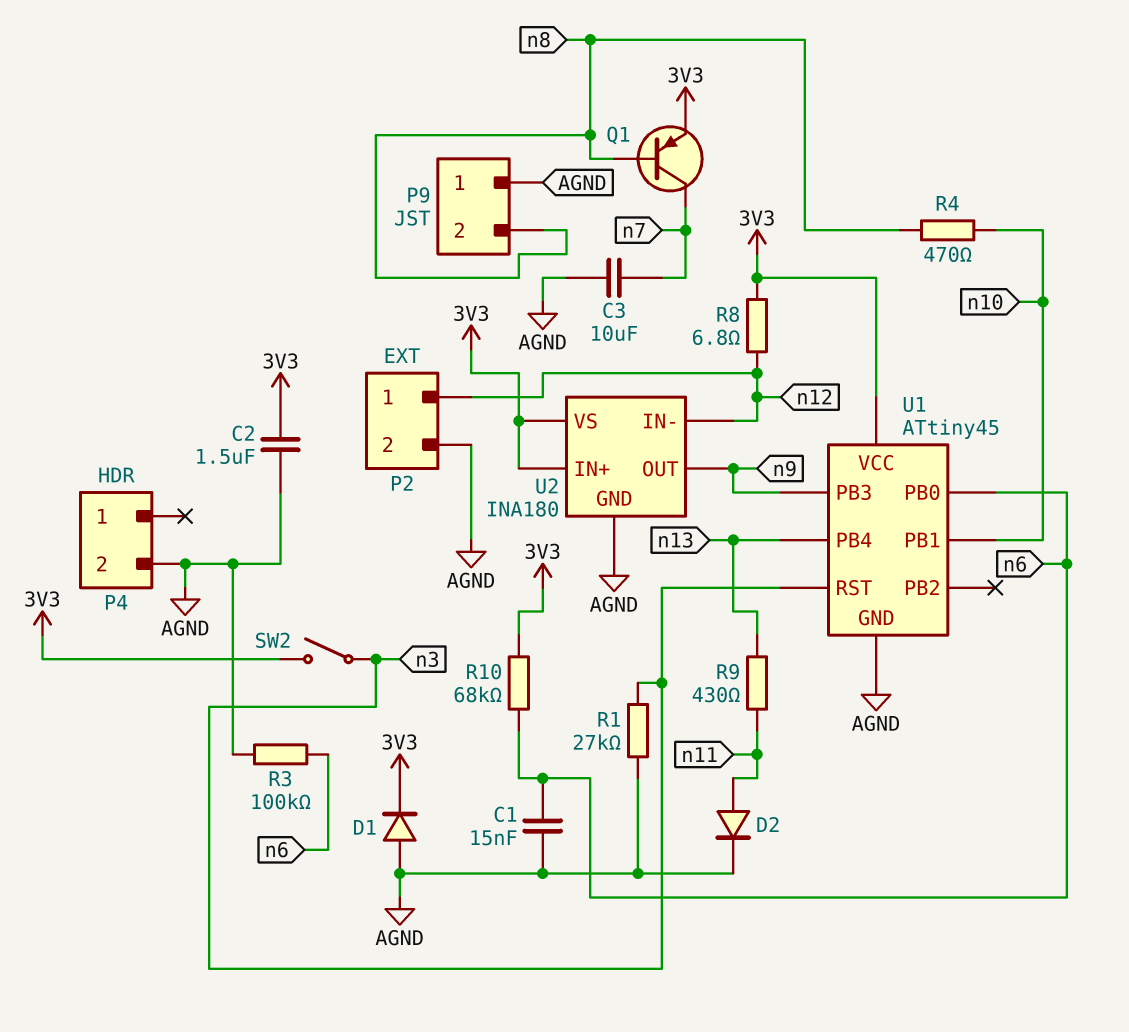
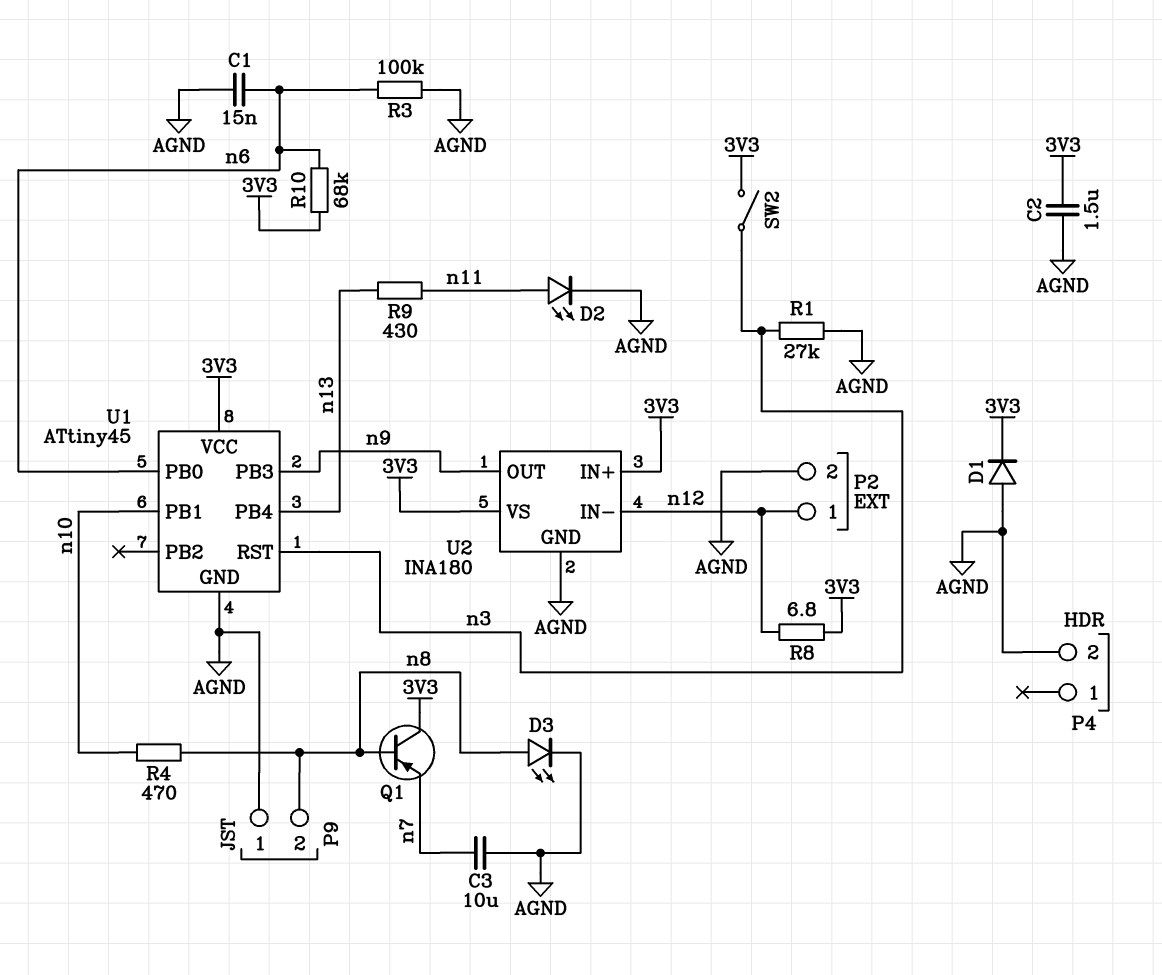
D2: diode (A n11, K AGND) -> LED (A n11, K AGND)
D3: none -> LED (A n8, K AGND)
Q1: PNP (B n8, C n7, E 3V3) -> PNP (B n8, C 3V3, E n7)

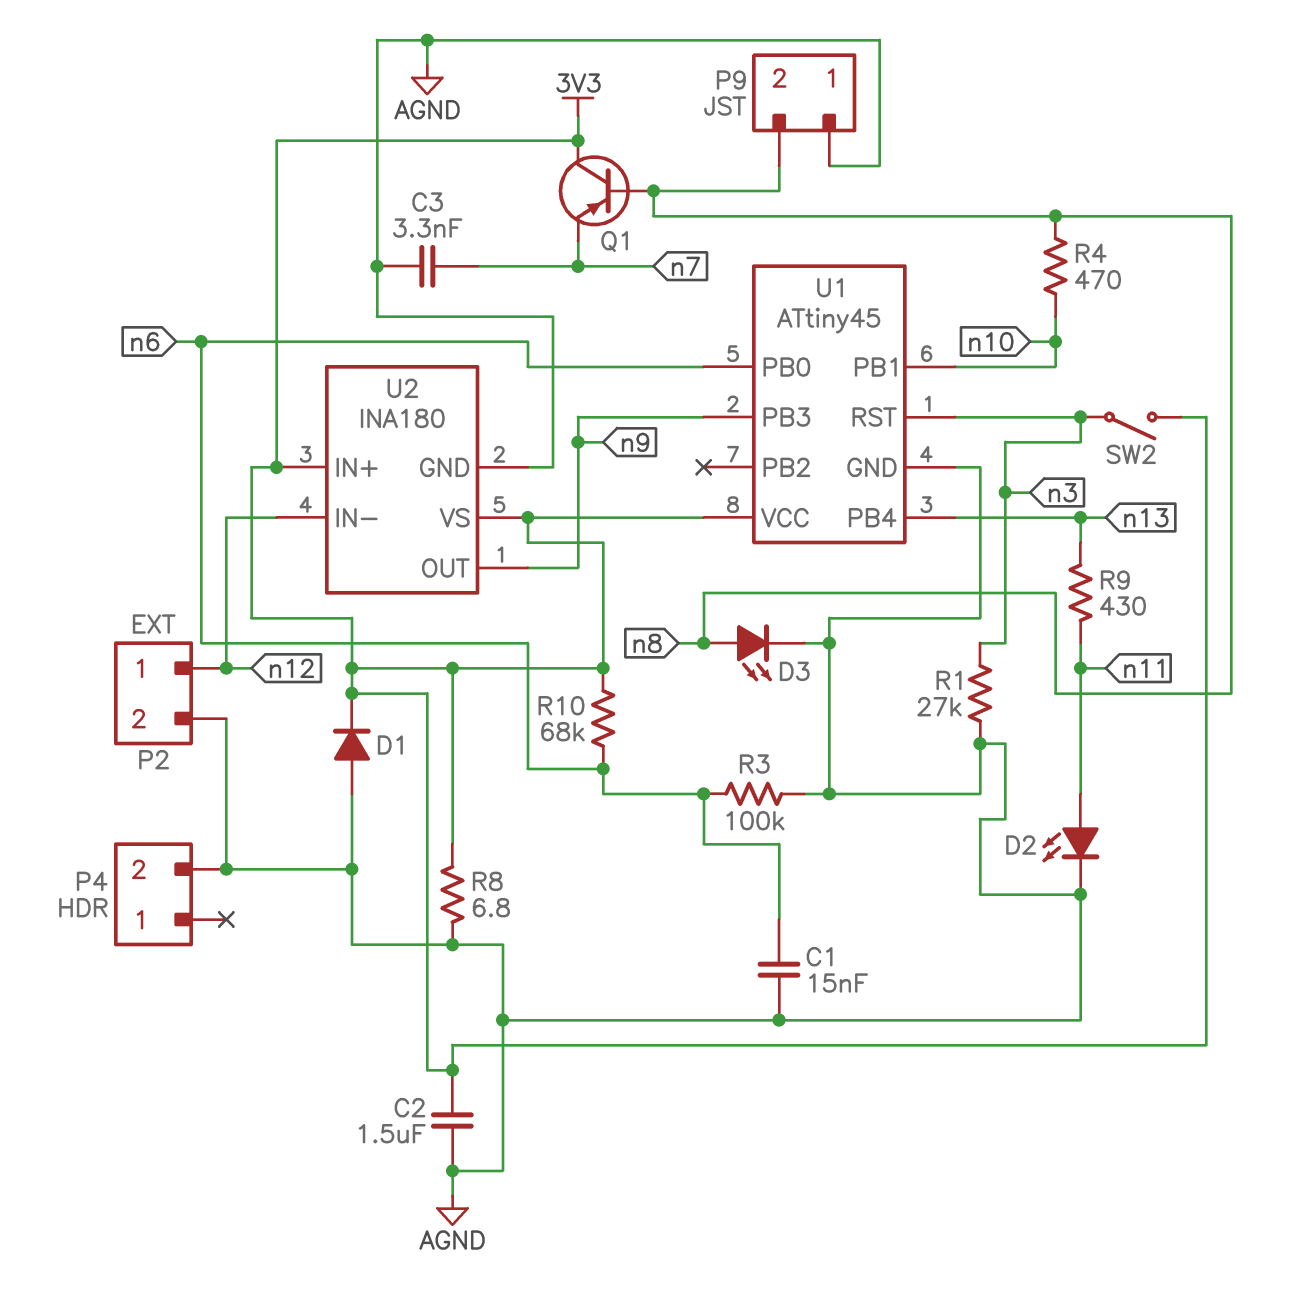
C3: 10uF (AGND, n7) -> 3.3nF (AGND, n7)
R8: 6.8 (3V3, n12) -> 6.8 (3V3, AGND)

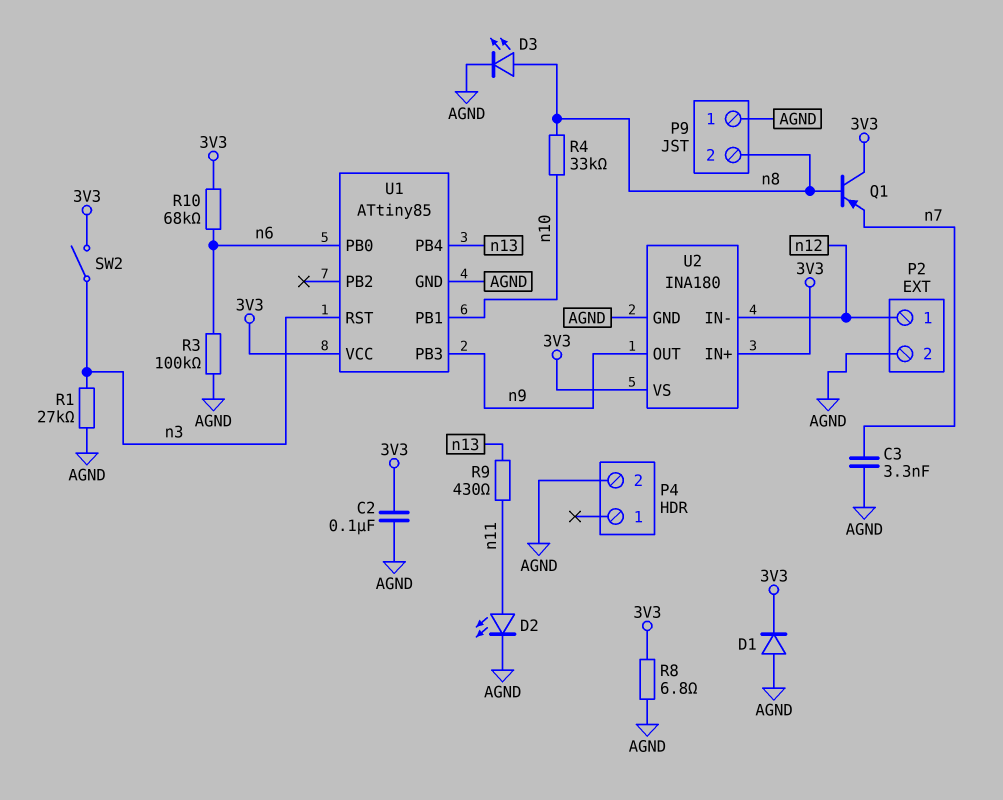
C1: 15nF (AGND, n6) -> none
C2: 1.5uF (3V3, AGND) -> 100nF (3V3, AGND)
R4: 470 (n8, n10) -> 33k (n8, n10)
U1: ATtiny45 -> ATtiny85

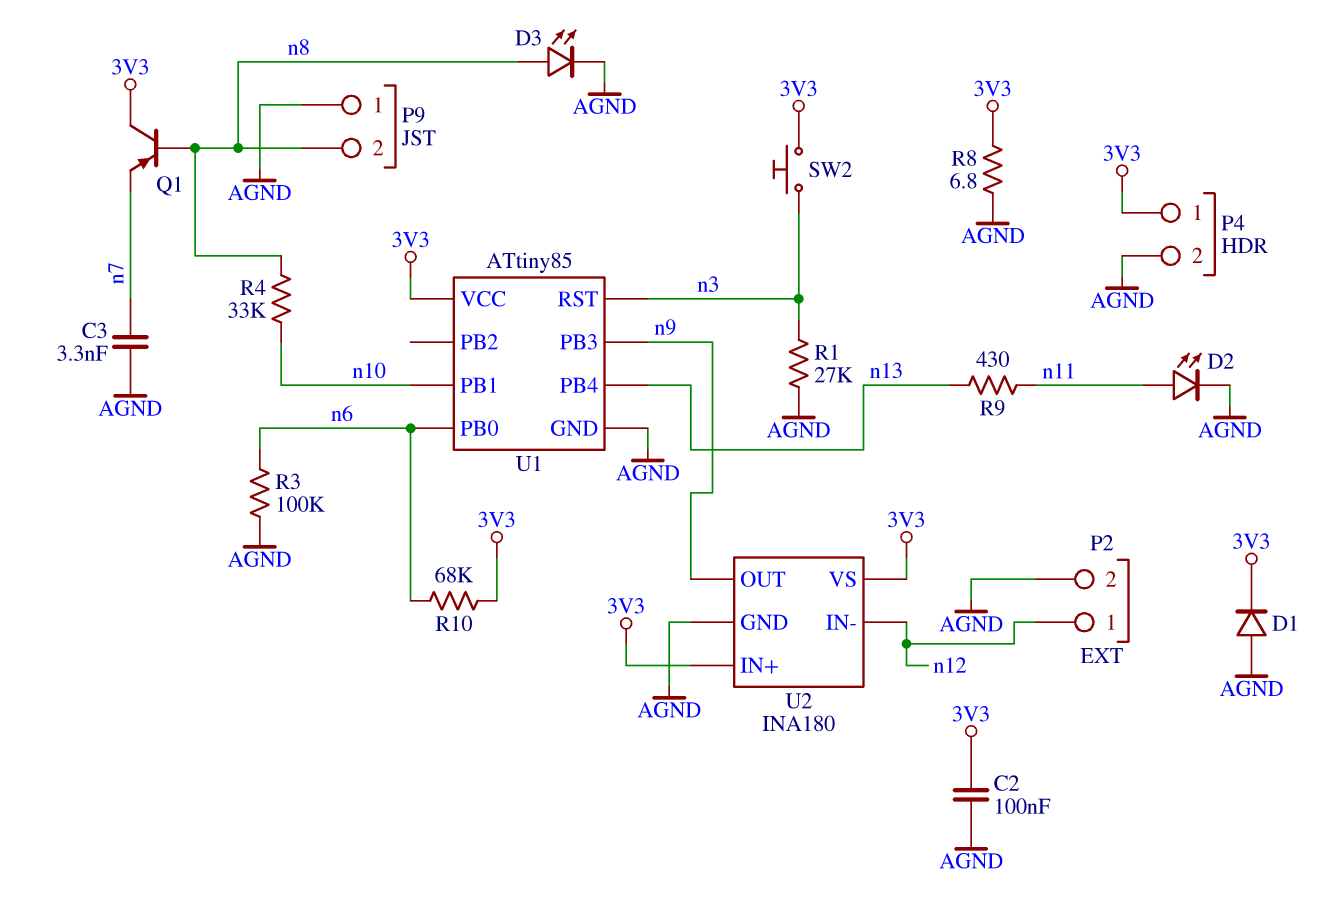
P4 pin 1: none -> 3V3
SW2: switch (3V3, n3) -> button (3V3, n3)

